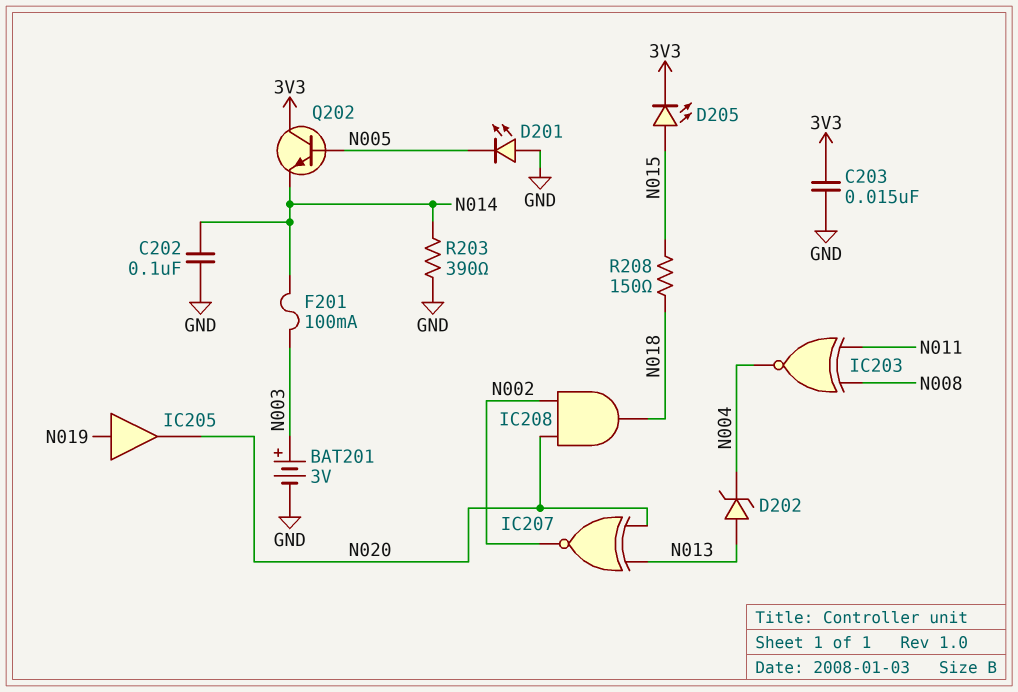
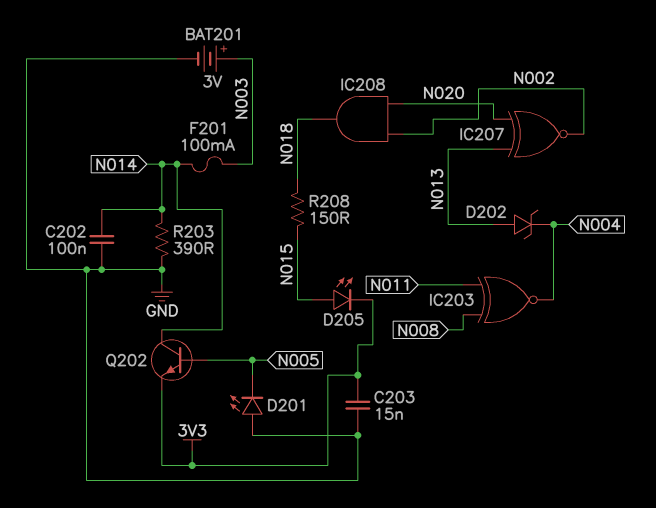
IC205: buffer (in N019, out N020) -> none
Q202: NPN (B N005, C 3V3, E N014) -> NPN (B N005, C N014, E 3V3)

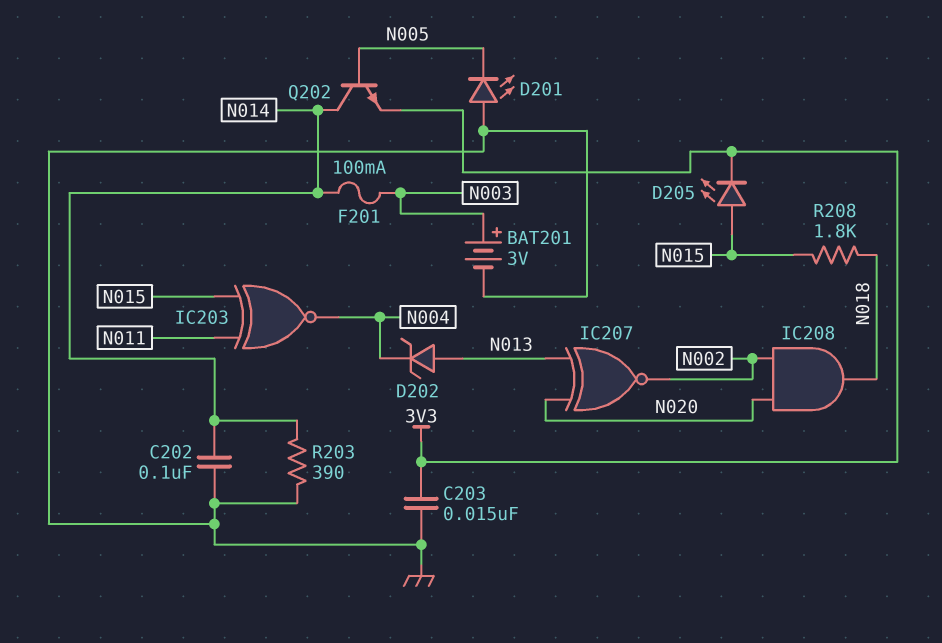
IC203: XNOR (in N008, in N011, out N004) -> XNOR (in N011, in N015, out N004)
R208: 150 (N015, N018) -> 1.8k (N015, N018)

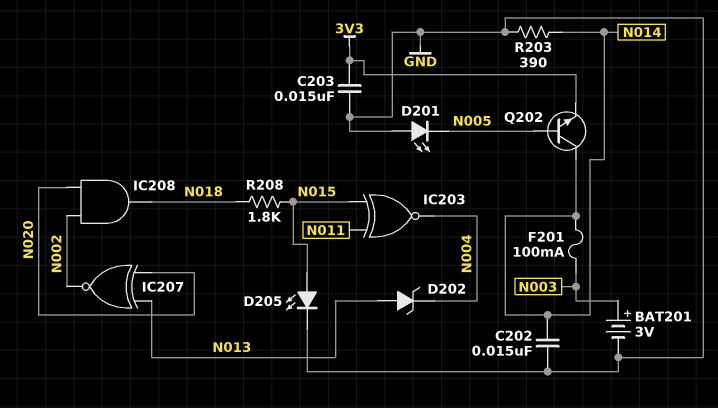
C202: 100nF (GND, N014) -> 15nF (GND, N014)
D205: LED (A N015, K 3V3) -> LED (A N015, K GND)

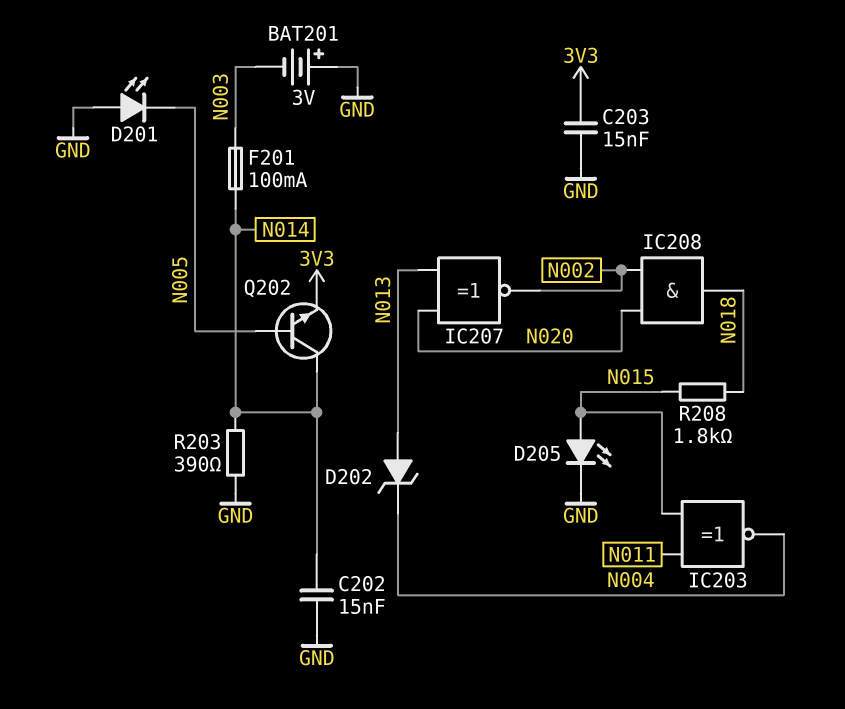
BAT201: 3V (plus N003, minus GND) -> 3V (plus GND, minus N003)

